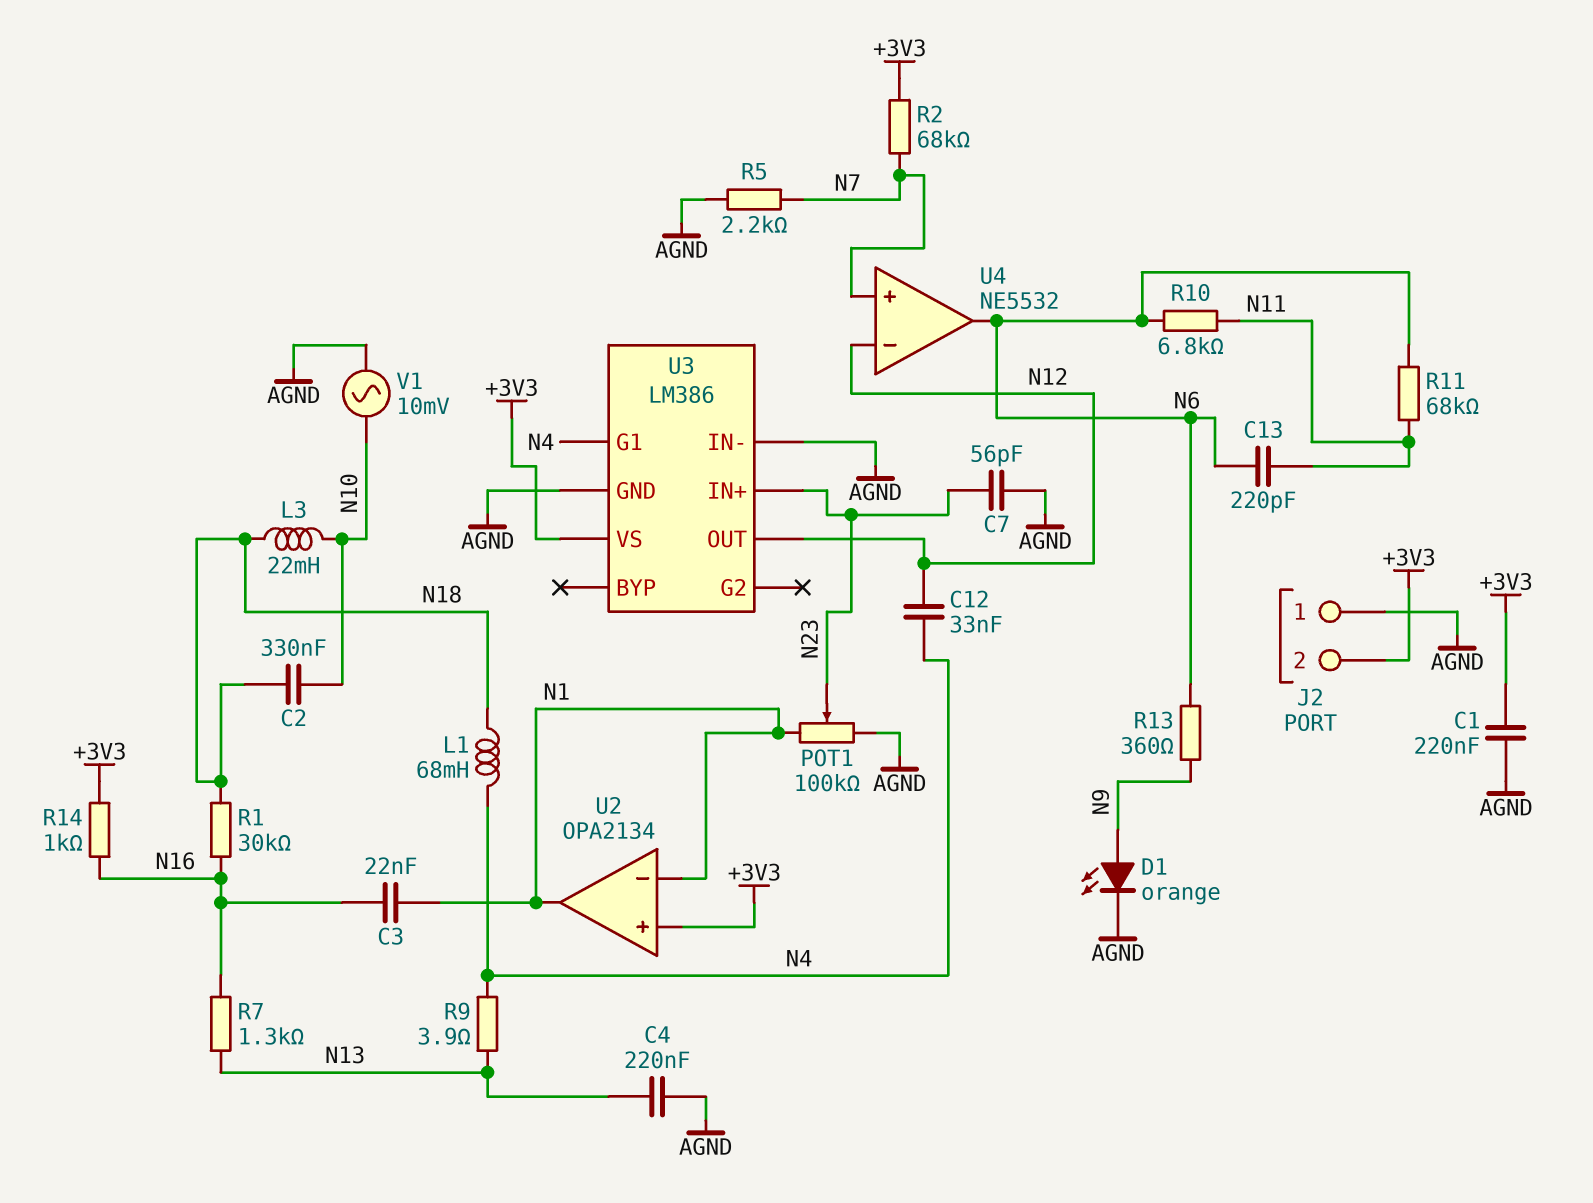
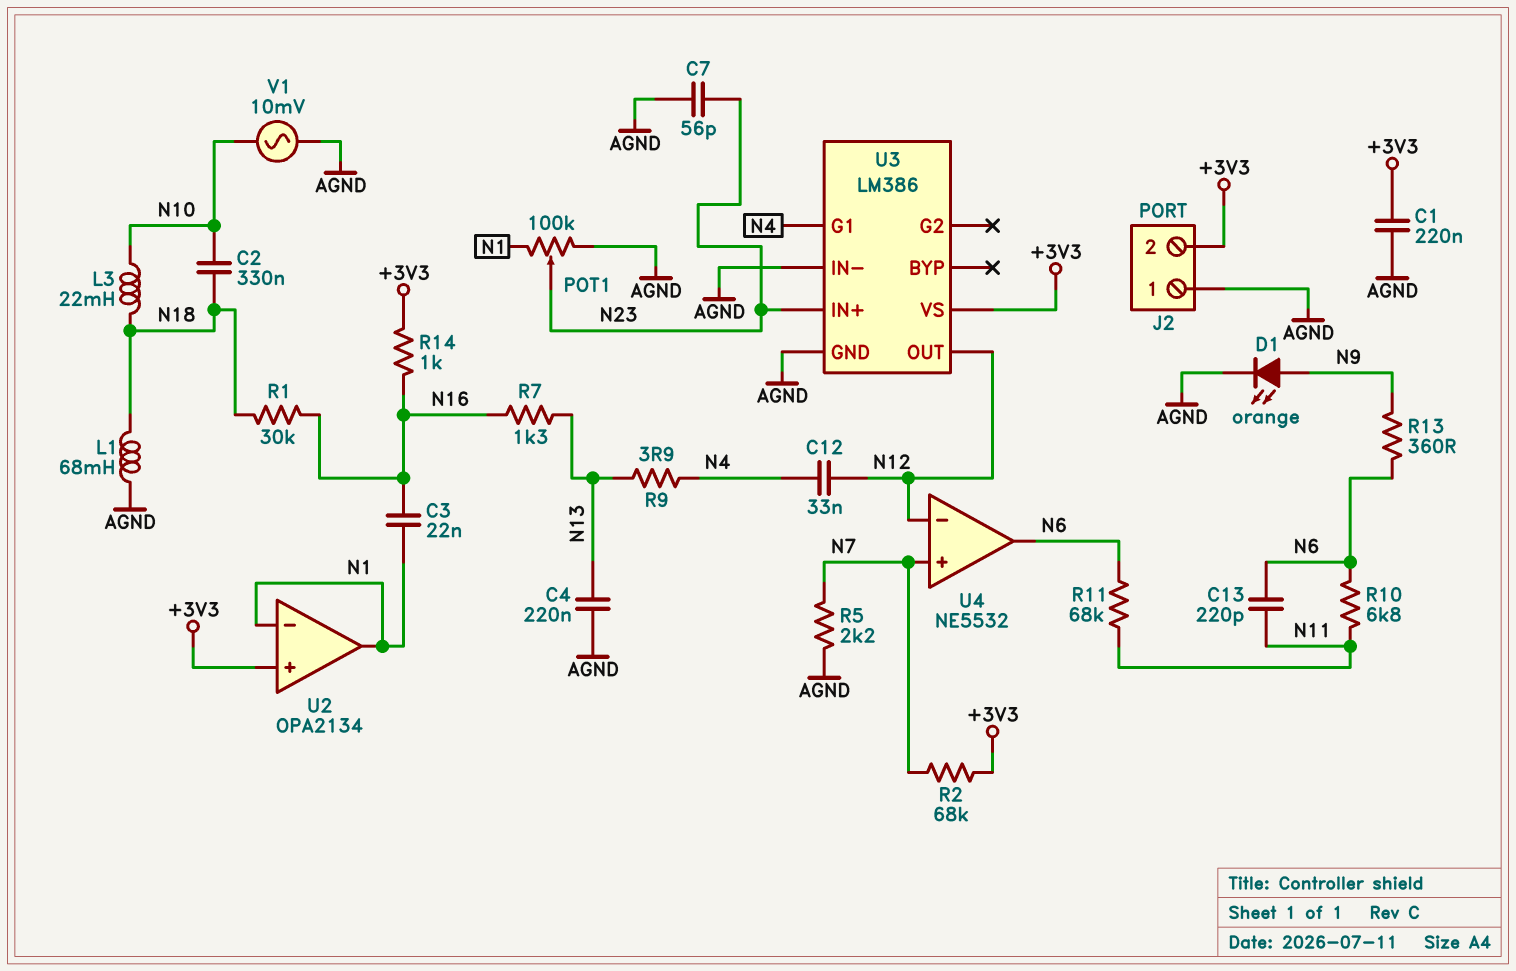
L1: 68mH (N4, N18) -> 68mH (AGND, N18)

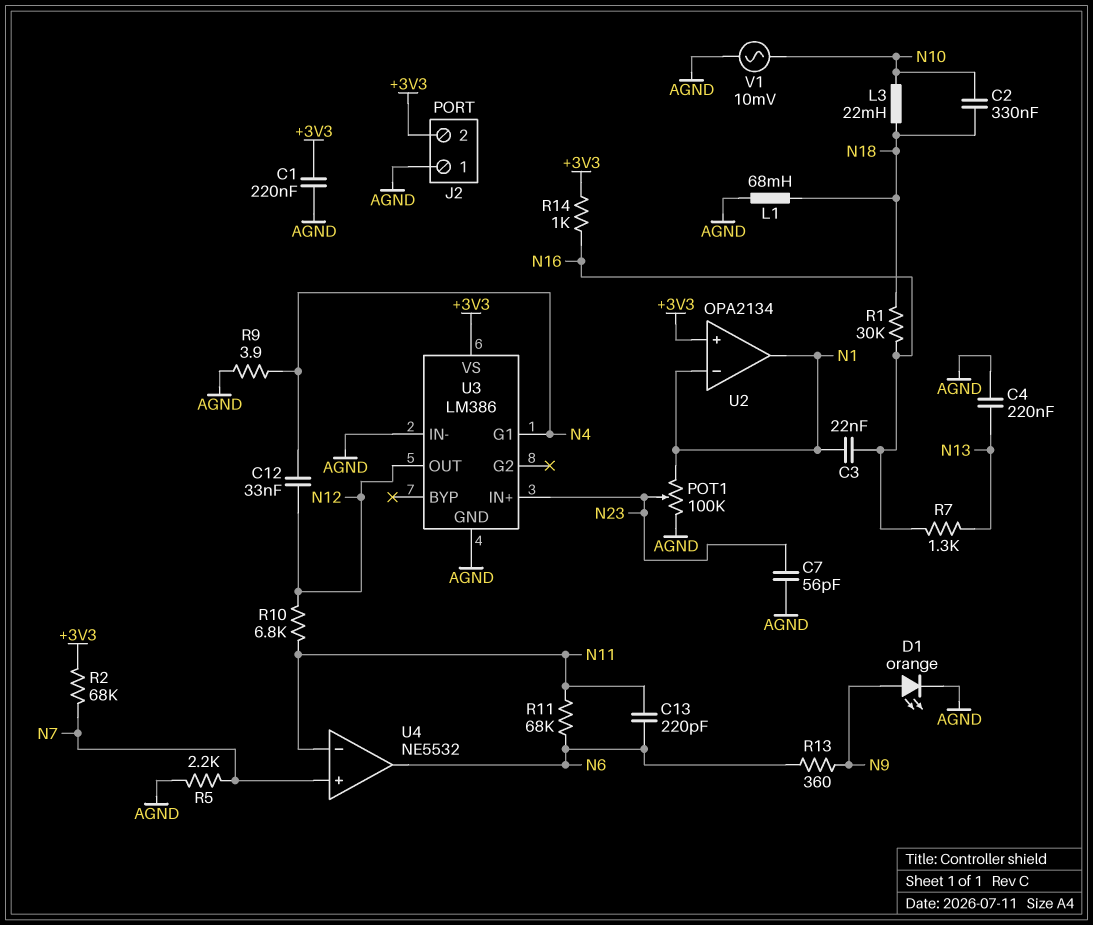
R9: 3.9 (N4, N13) -> 3.9 (AGND, N4)
R10: 6.8k (N6, N11) -> 6.8k (N11, N12)
U4 pin in-: N12 -> N11

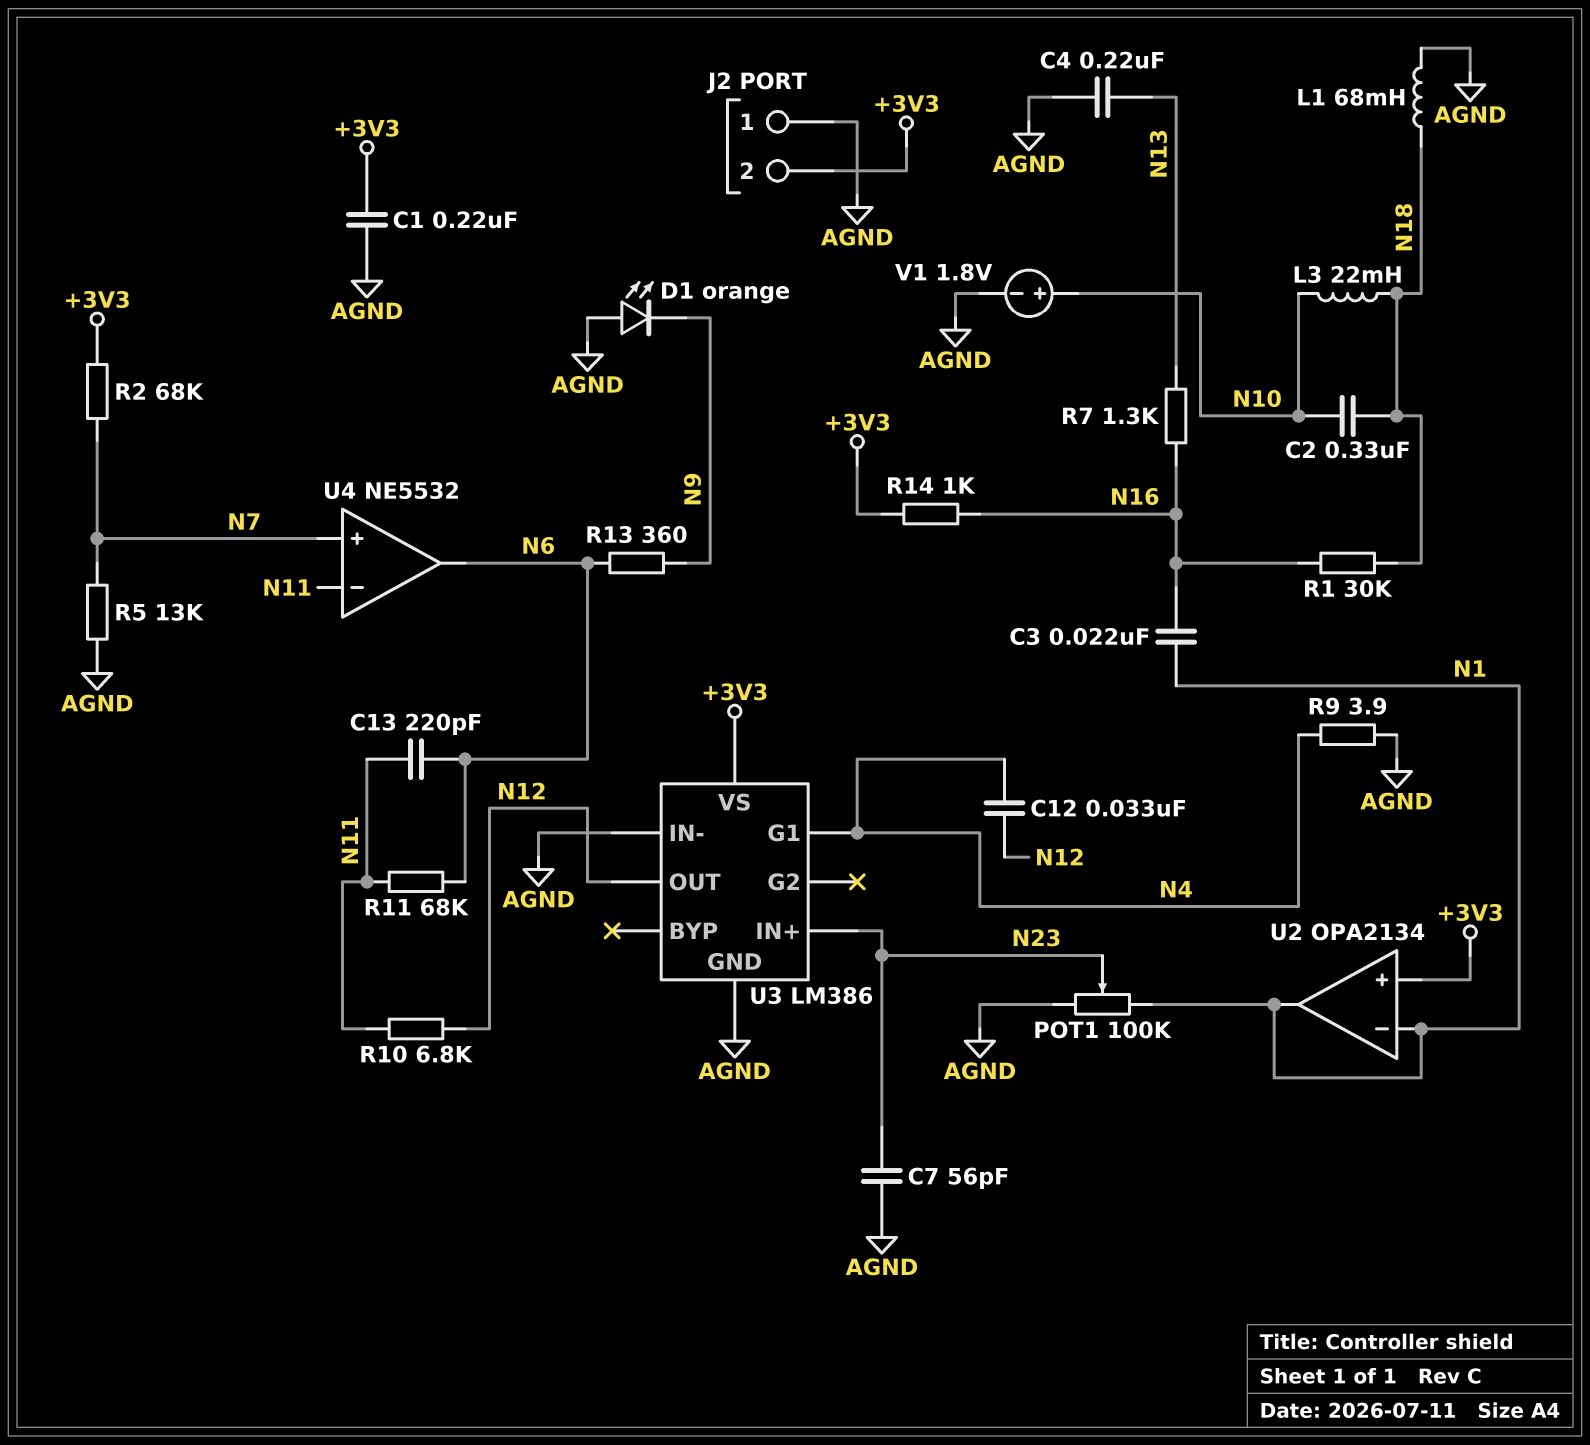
D1: LED orange (A N9, K AGND) -> LED orange (A AGND, K N9)
R5: 2.2k (AGND, N7) -> 13k (AGND, N7)
V1: AC 10mV (AGND, N10) -> 1.8V (plus N10, minus AGND)

